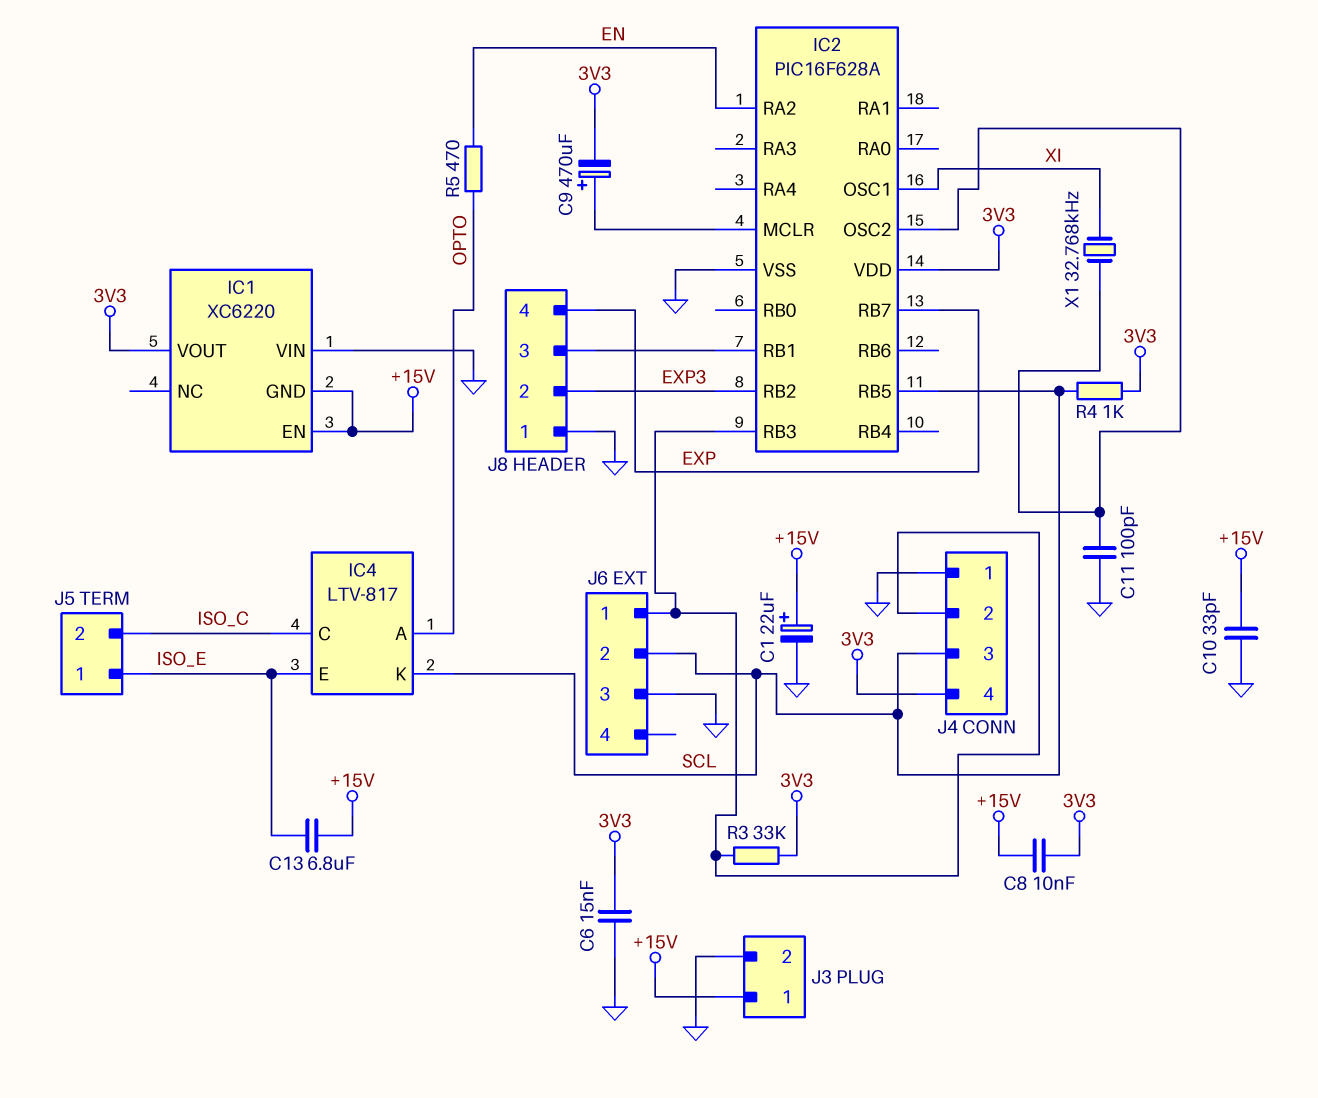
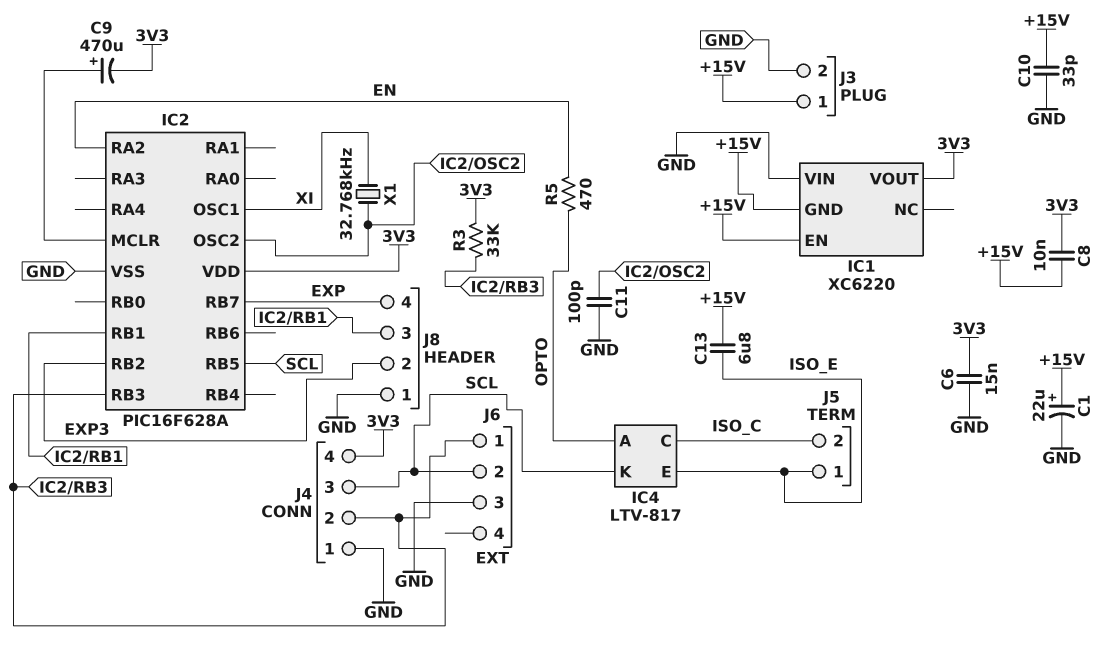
R4: 1k (3V3, SCL) -> none

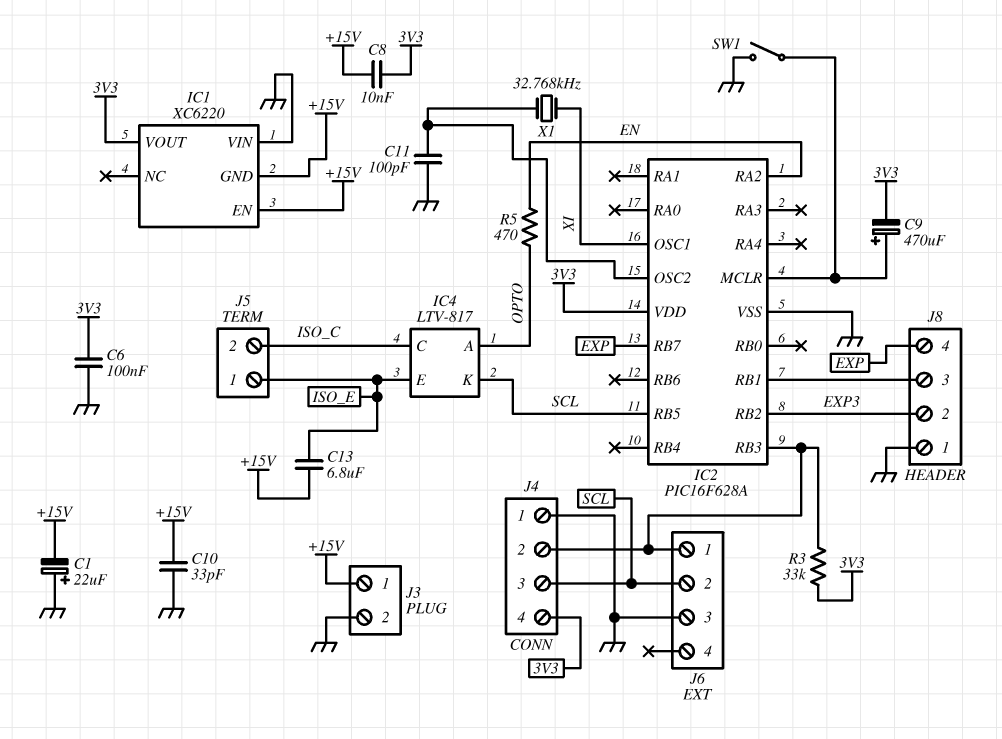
C1: 22uF (plus +15V, minus GND) -> 22uF (plus GND, minus +15V)
C6: 15nF (3V3, GND) -> 100nF (3V3, GND)
SW1: none -> switch (GND, IC2/MCLR)

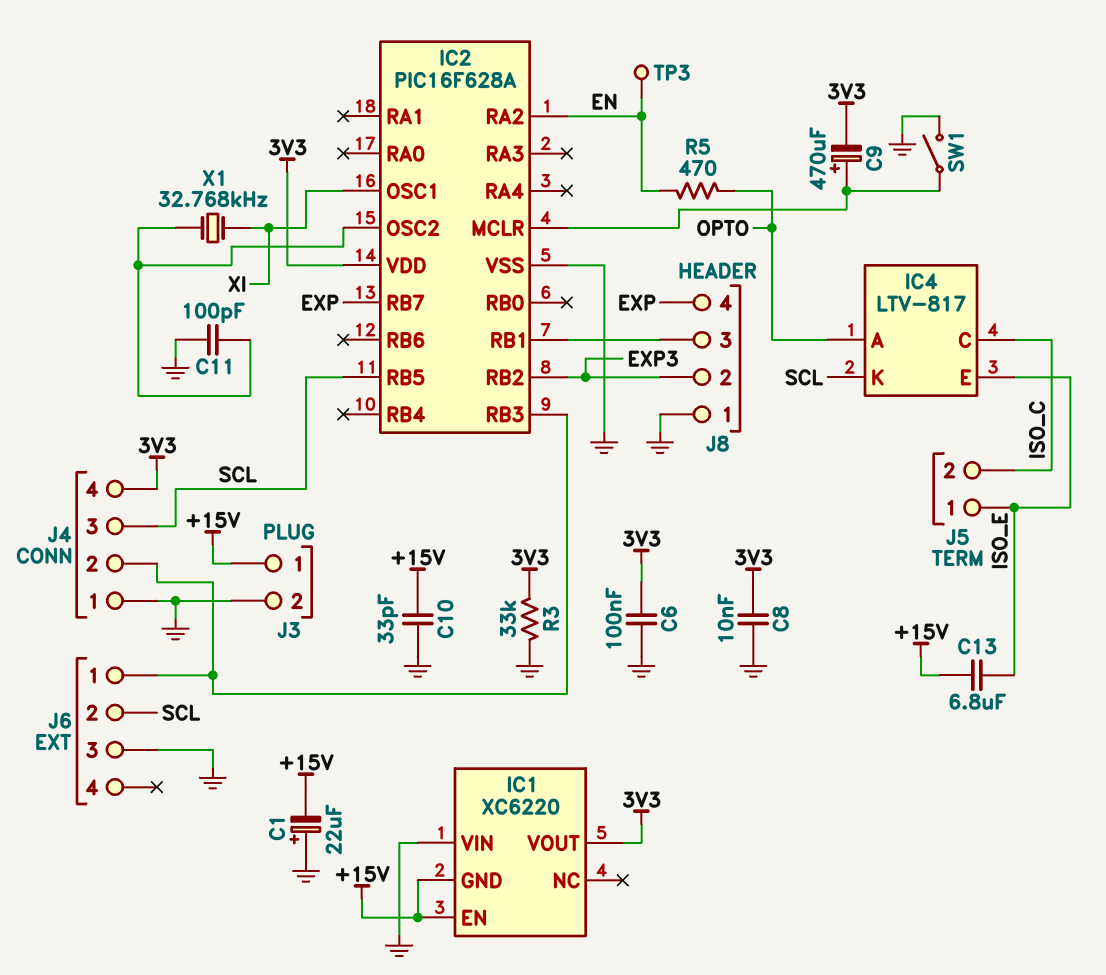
C8: 10nF (+15V, 3V3) -> 10nF (3V3, GND)
R3: 33k (3V3, IC2/RB3) -> 33k (3V3, GND)
TP3: none -> test point (EN)

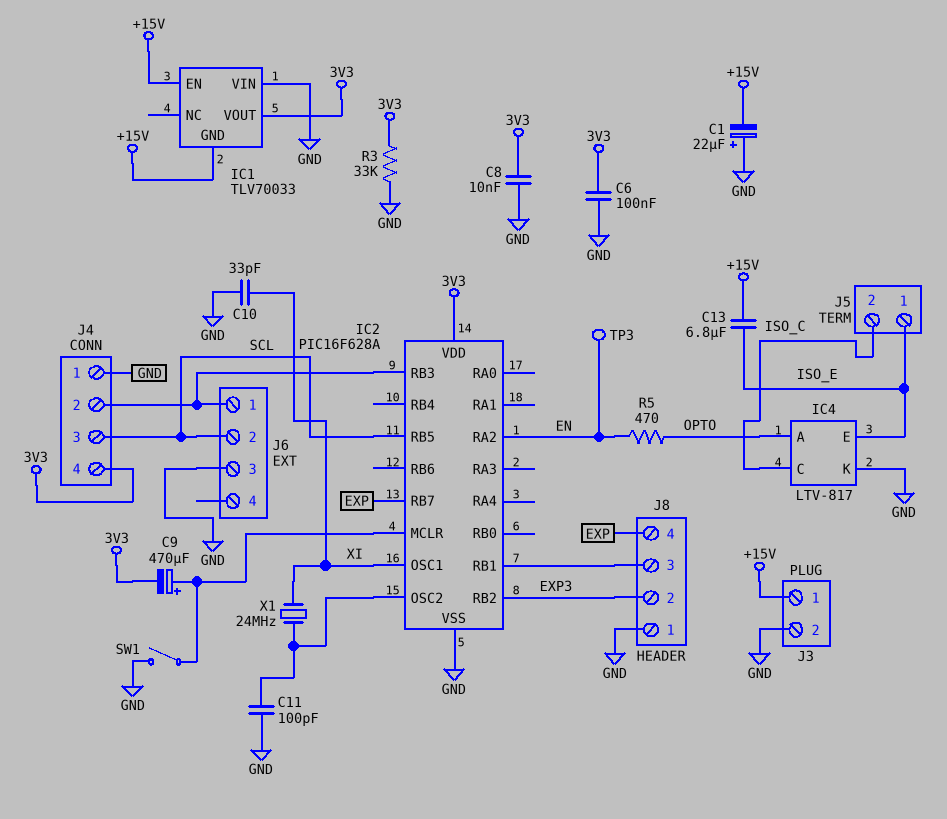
C10: 33pF (+15V, GND) -> 33pF (GND, XI)
IC1: XC6220 -> TLV70033
IC4 pin K: SCL -> GND
X1: 32.768kHz (IC2/OSC2, XI) -> 24MHz (IC2/OSC2, XI)

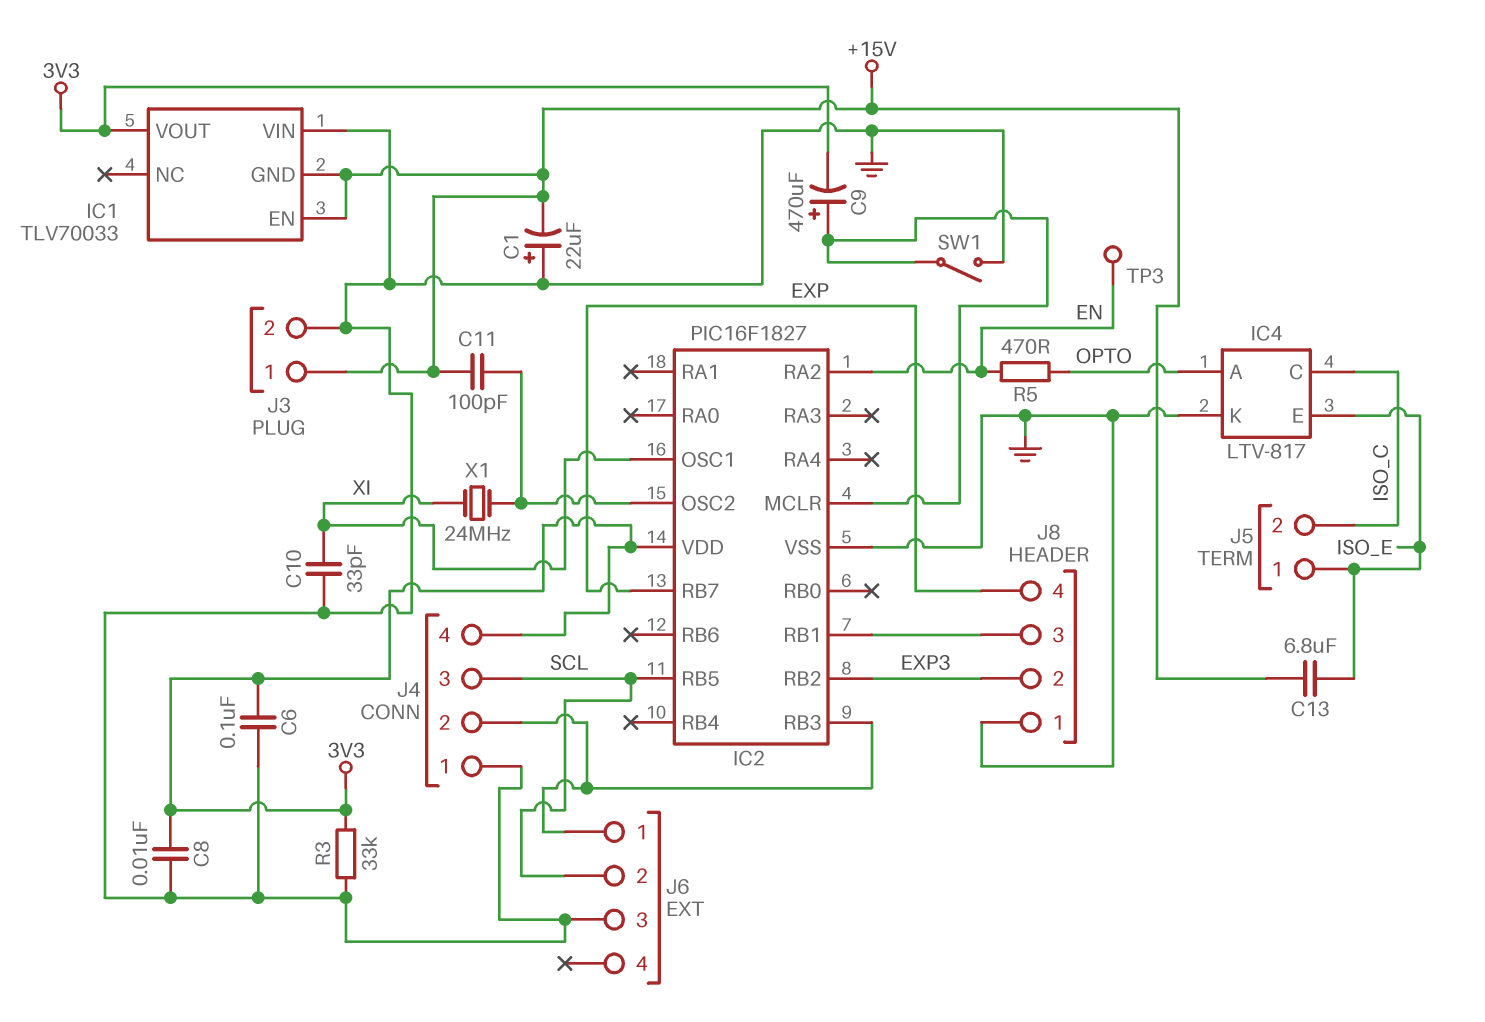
C11: 100pF (GND, IC2/OSC2) -> 100pF (+15V, IC2/OSC2)
IC2: PIC16F628A -> PIC16F1827

